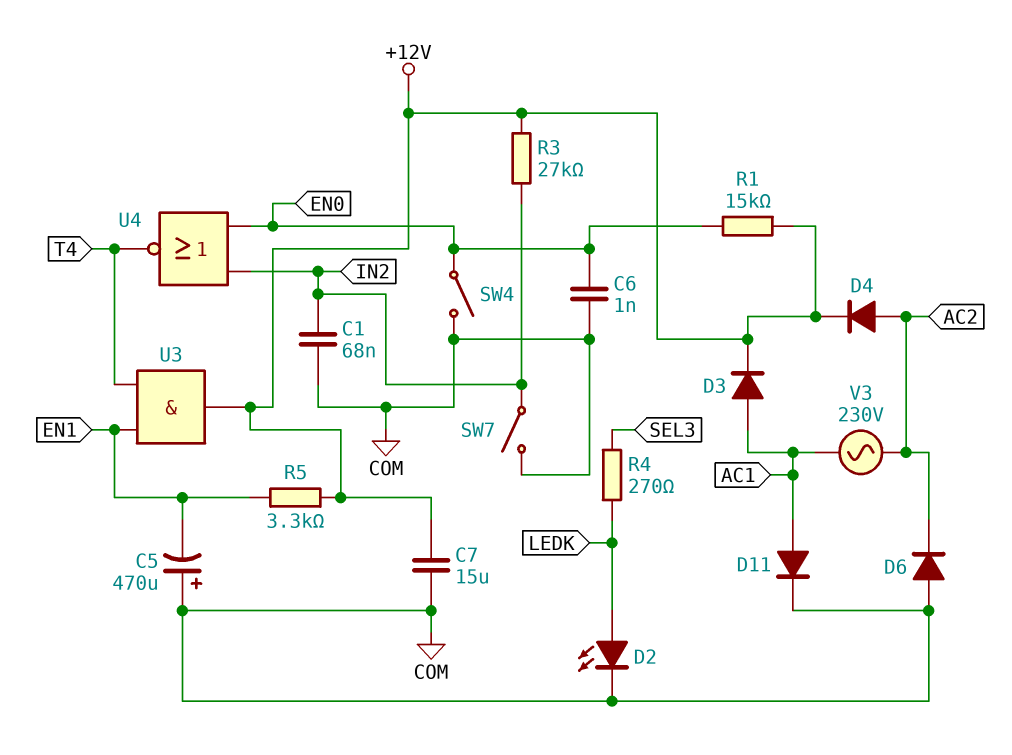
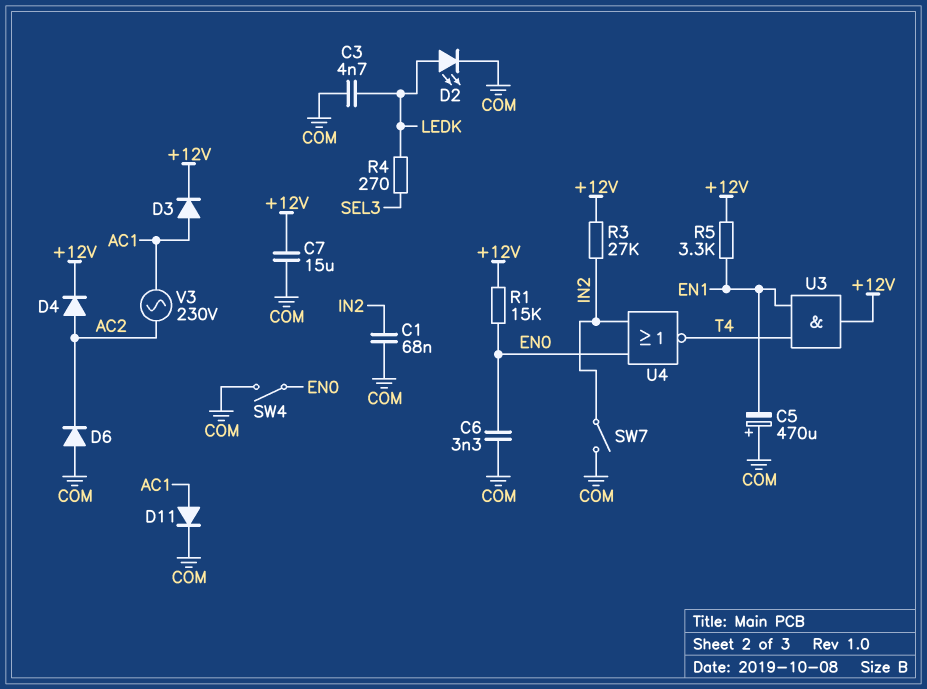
C3: none -> 4.7nF (COM, LEDK)
C6: 1nF (COM, EN0) -> 3.3nF (COM, EN0)

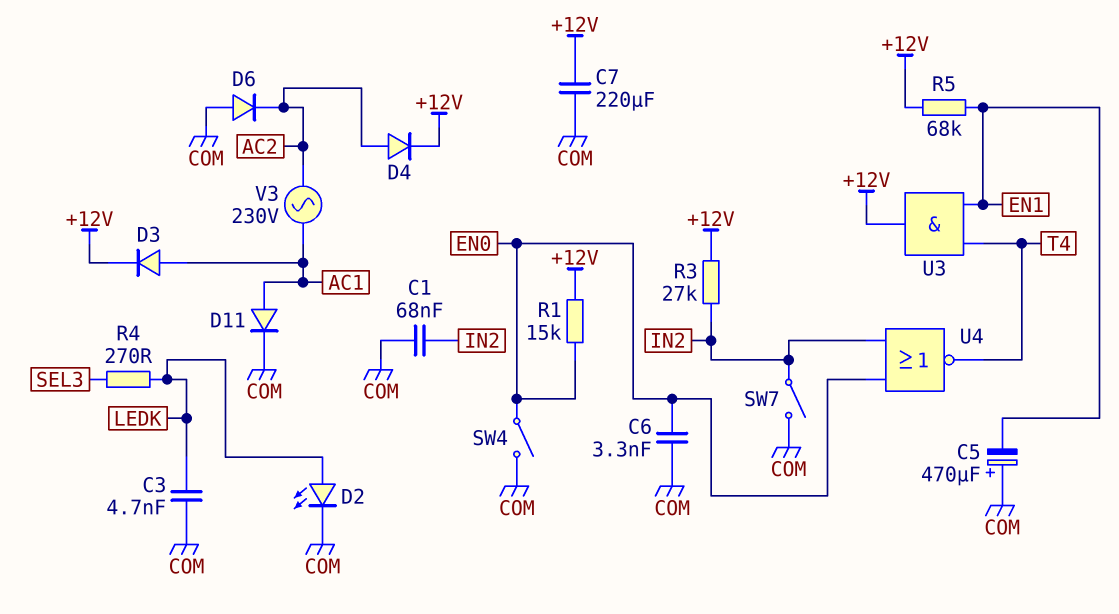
C7: 15uF (+12V, COM) -> 220uF (+12V, COM)
R5: 3.3k (+12V, EN1) -> 68k (+12V, EN1)

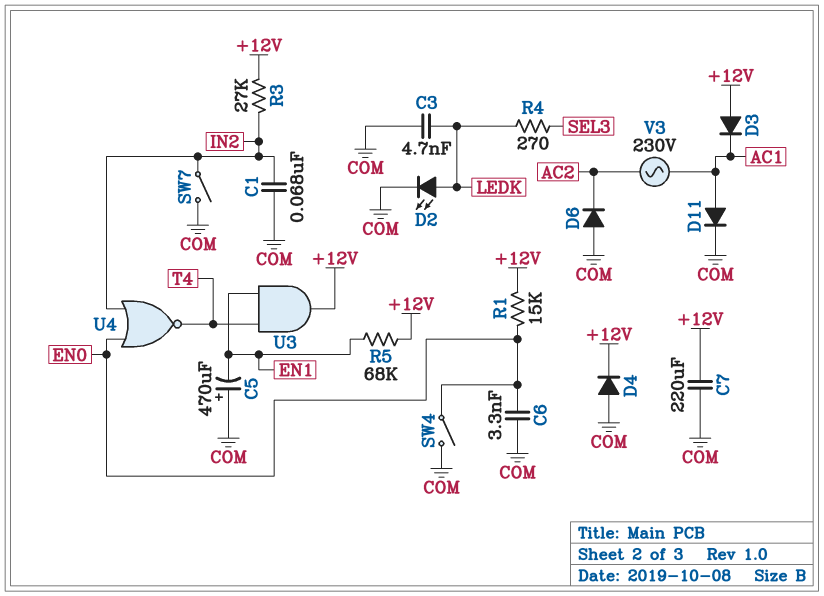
D3: diode (A AC1, K +12V) -> diode (A +12V, K AC1)
D4: diode (A AC2, K +12V) -> diode (A COM, K +12V)

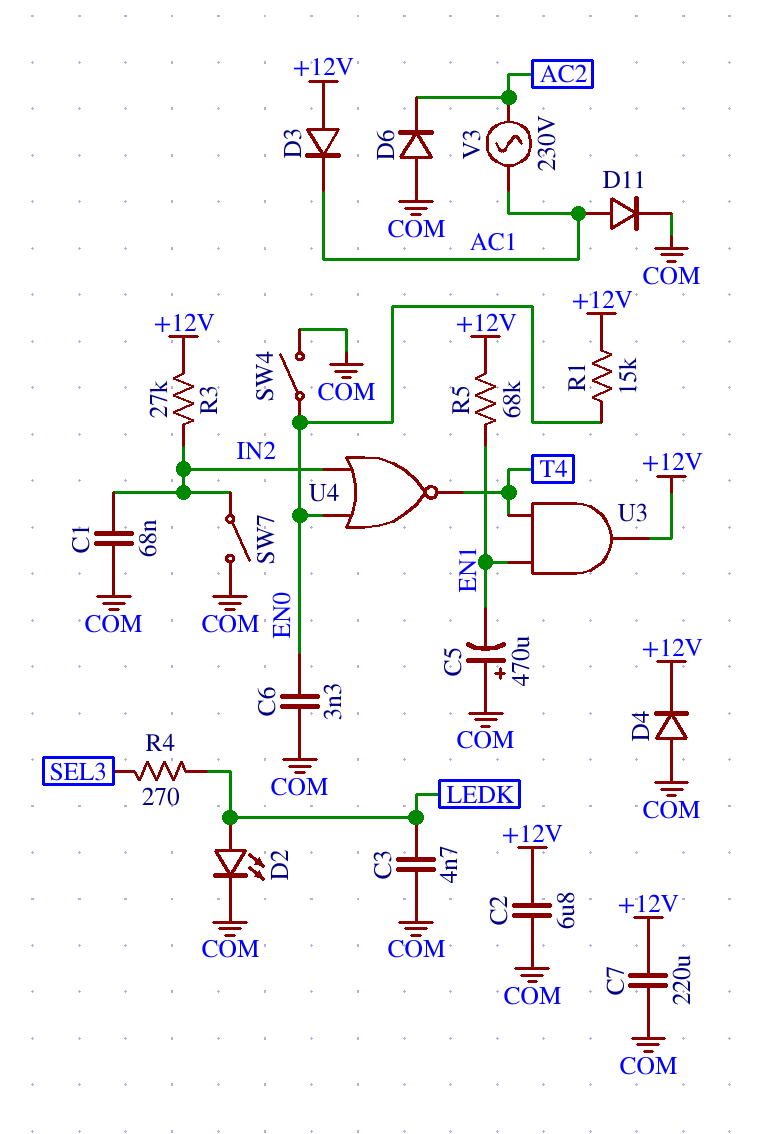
C2: none -> 6.8uF (+12V, COM)

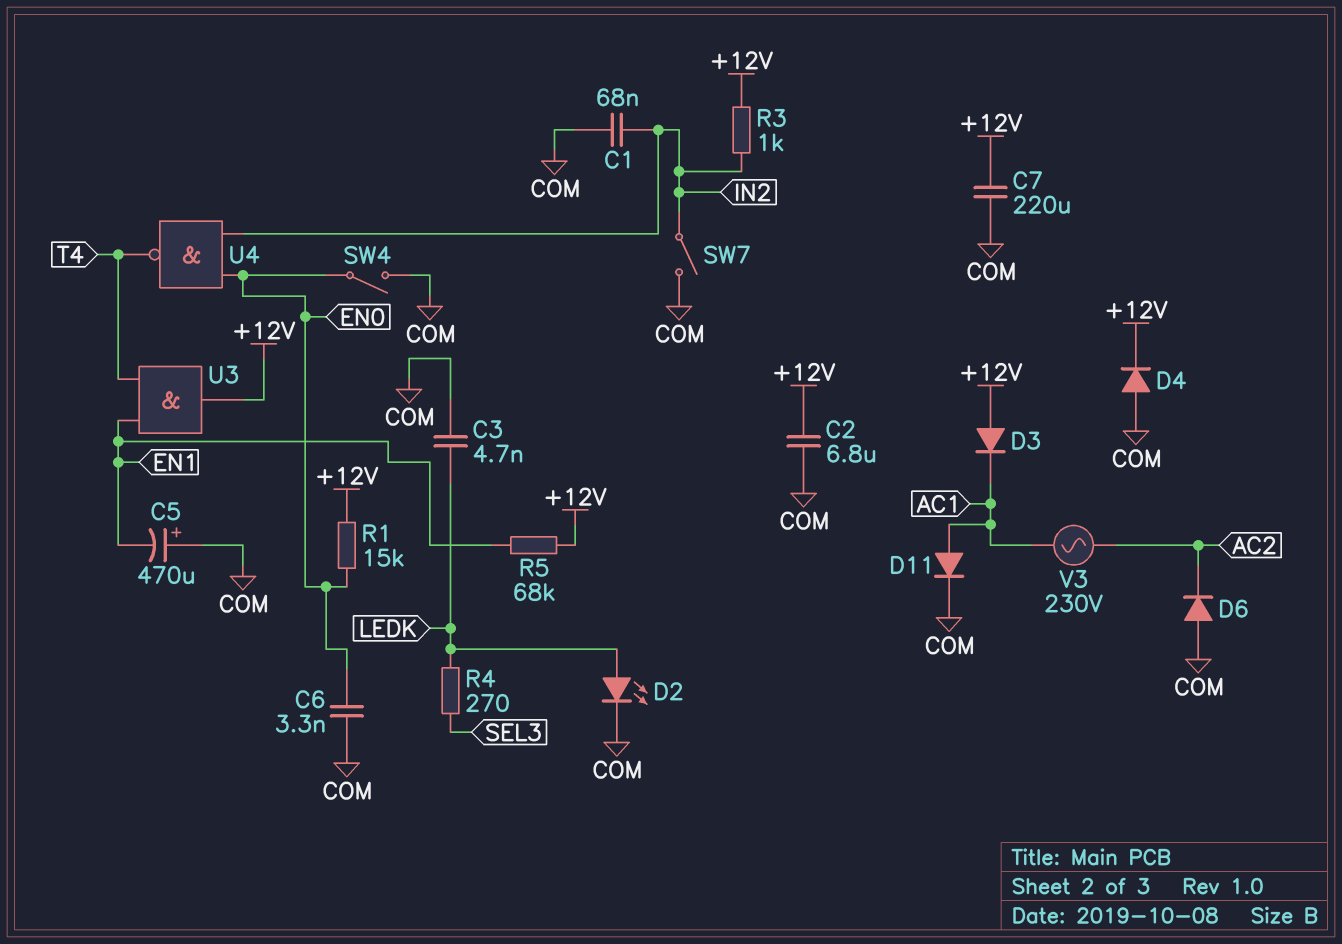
R3: 27k (+12V, IN2) -> 1k (+12V, IN2)
U4: NOR (in EN0, in IN2, out T4) -> NAND (in EN0, in IN2, out T4)

